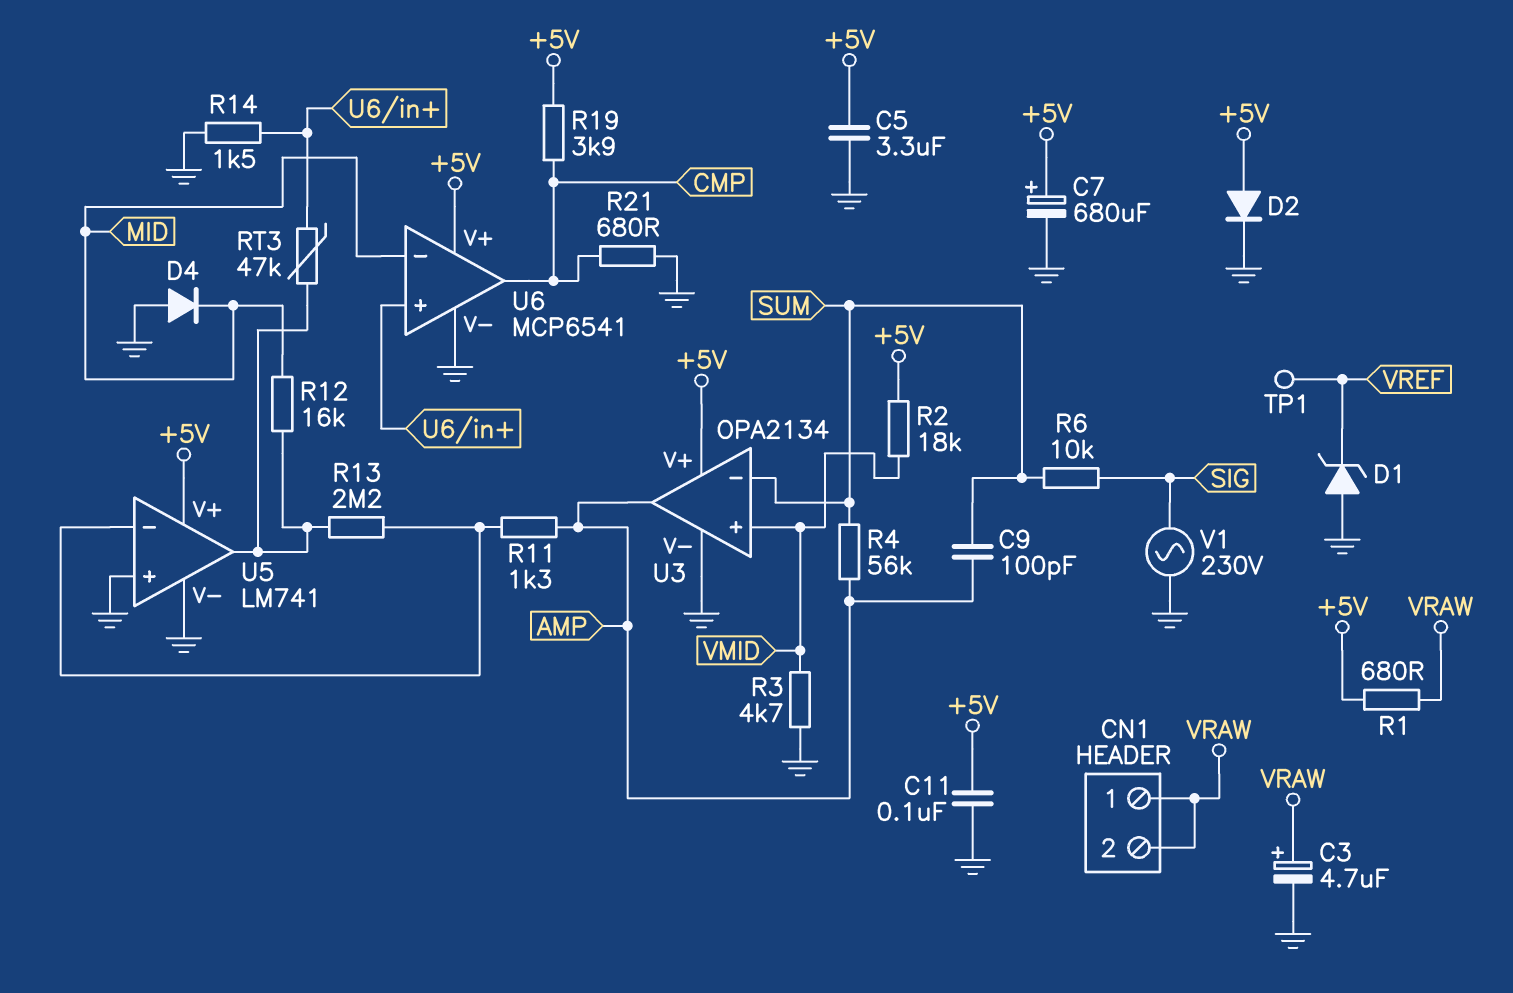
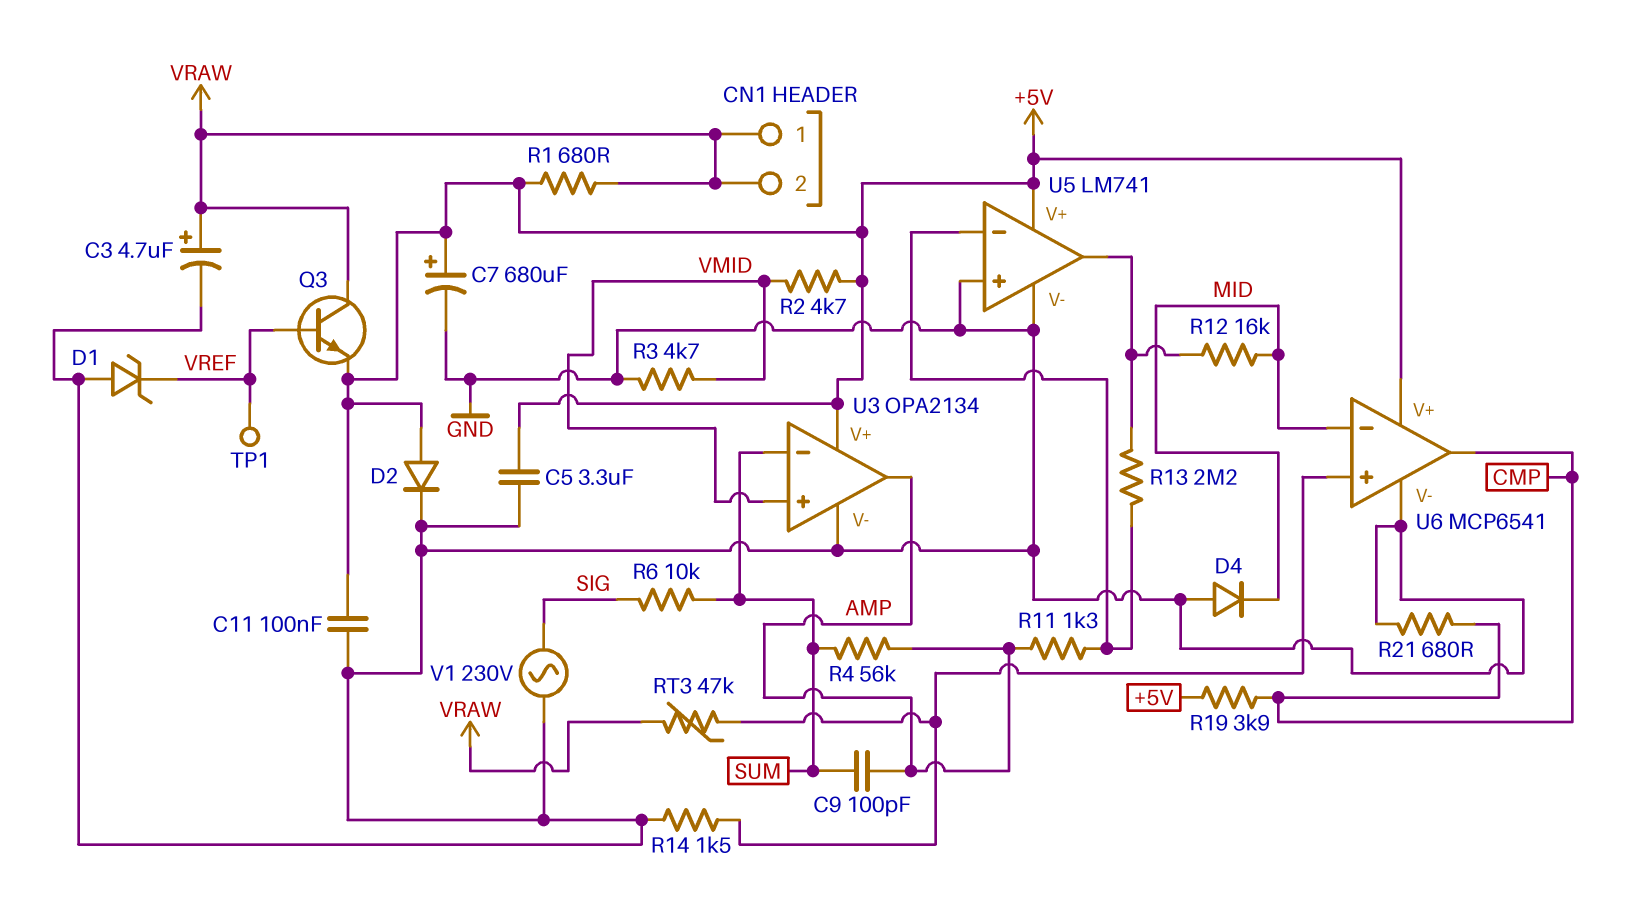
Q3: none -> NPN (B VREF, C VRAW, E +5V)
R2: 18k (+5V, VMID) -> 4.7k (+5V, VMID)
RT3: 47k (U5/out, U6/in+) -> 47k (U6/in+, VRAW)

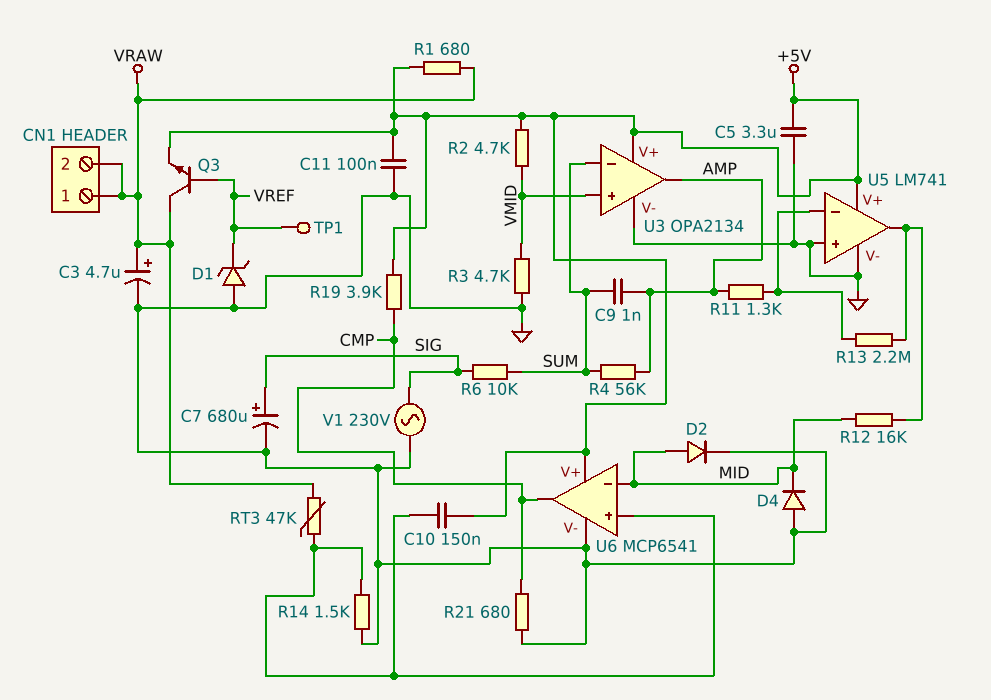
C7: 680uF (plus +5V, minus GND) -> 680uF (plus SIG, minus GND)
C9: 100pF (AMP, SUM) -> 1nF (AMP, SUM)
C10: none -> 150nF (+5V, U6/in+)
D2: diode (A +5V, K GND) -> diode (A MID, K GND)

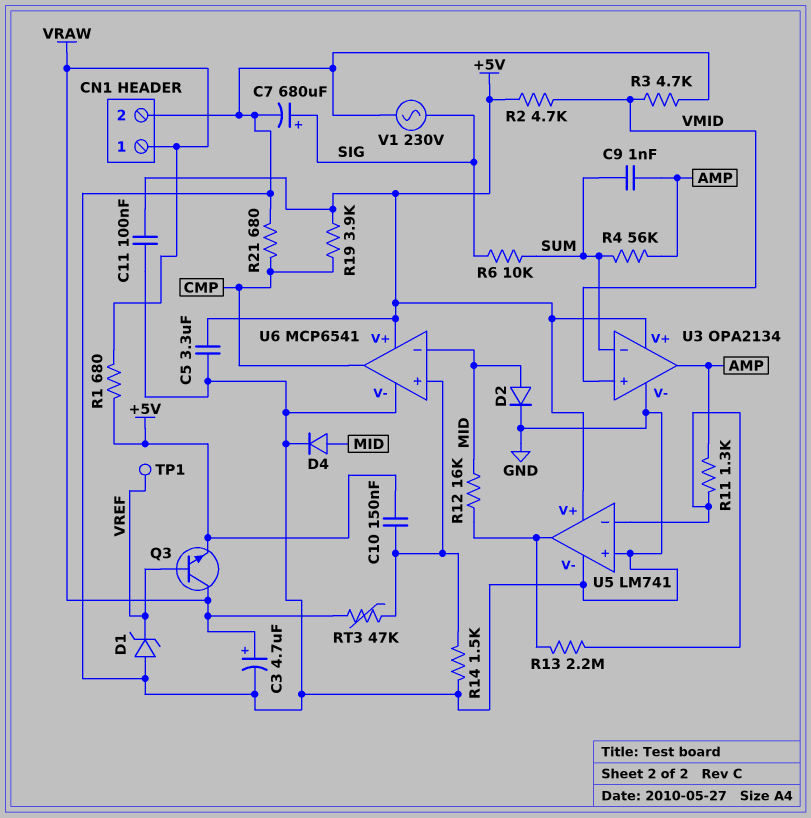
CN1 pin 2: VRAW -> GND
D4: diode (A GND, K MID) -> diode (A MID, K GND)

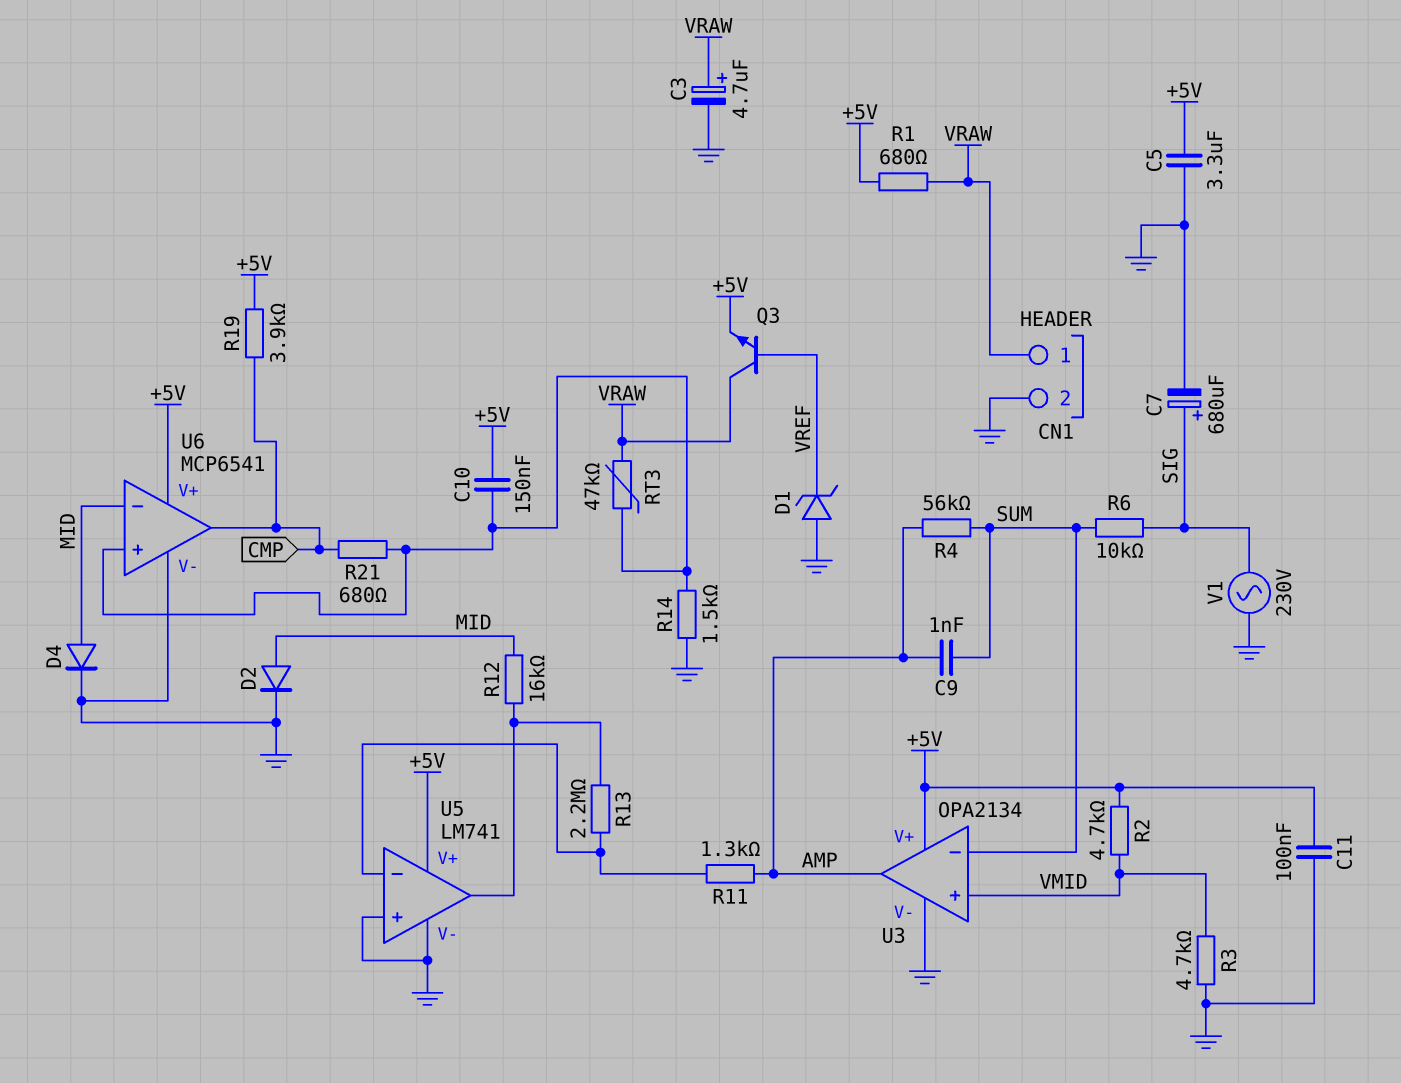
R21: 680 (CMP, GND) -> 680 (CMP, U6/in+)
TP1: test point (VREF) -> none

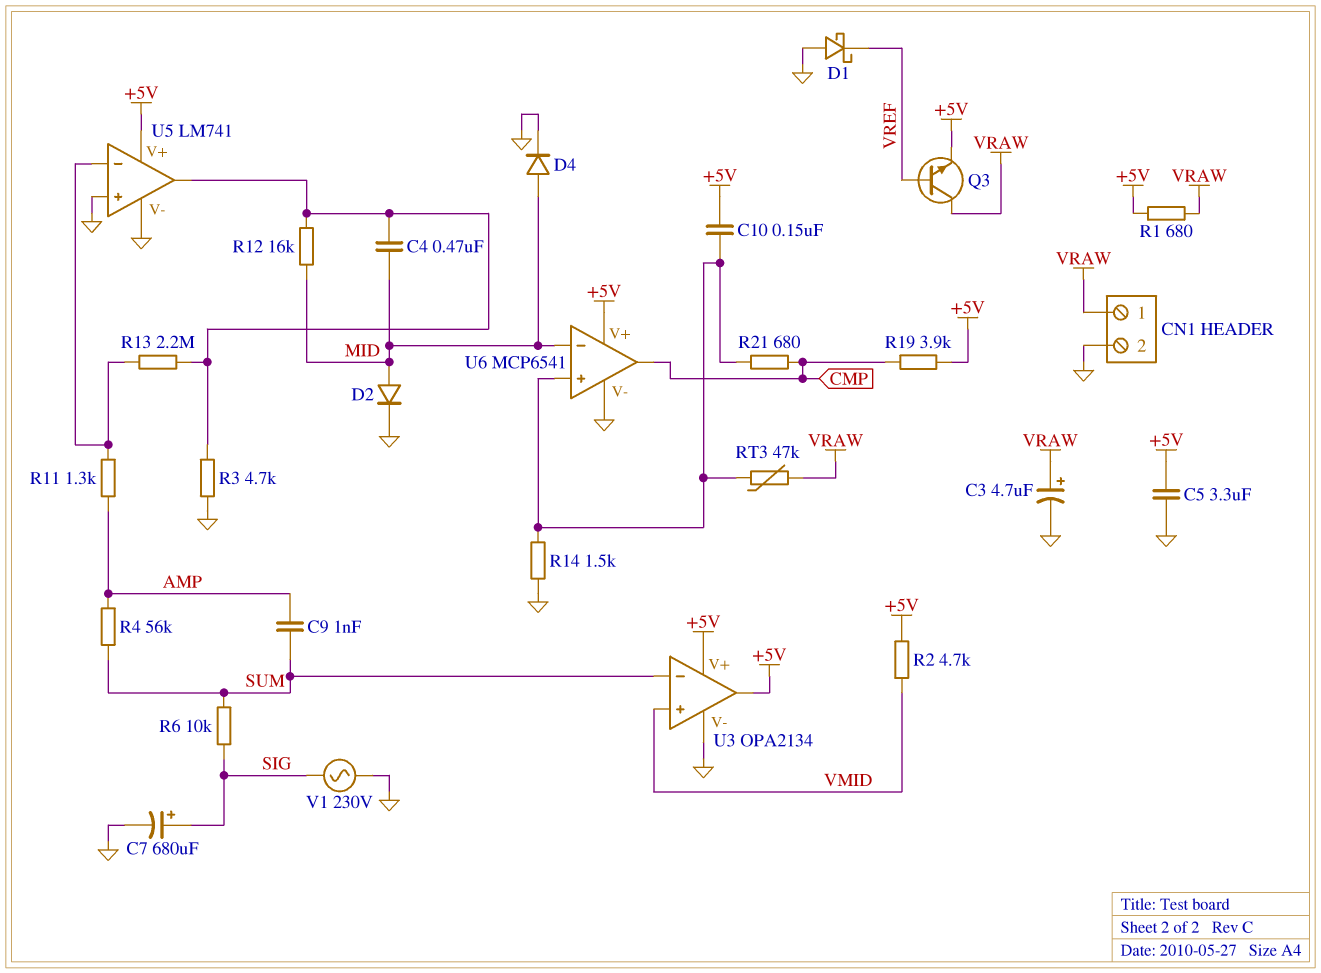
C4: none -> 470nF (MID, U5/out)
C11: 100nF (+5V, GND) -> none
D1: zener (A GND, K VREF) -> schottky (A GND, K VREF)
R3: 4.7k (GND, VMID) -> 4.7k (GND, U5/out)
U3 pin out: AMP -> +5V

